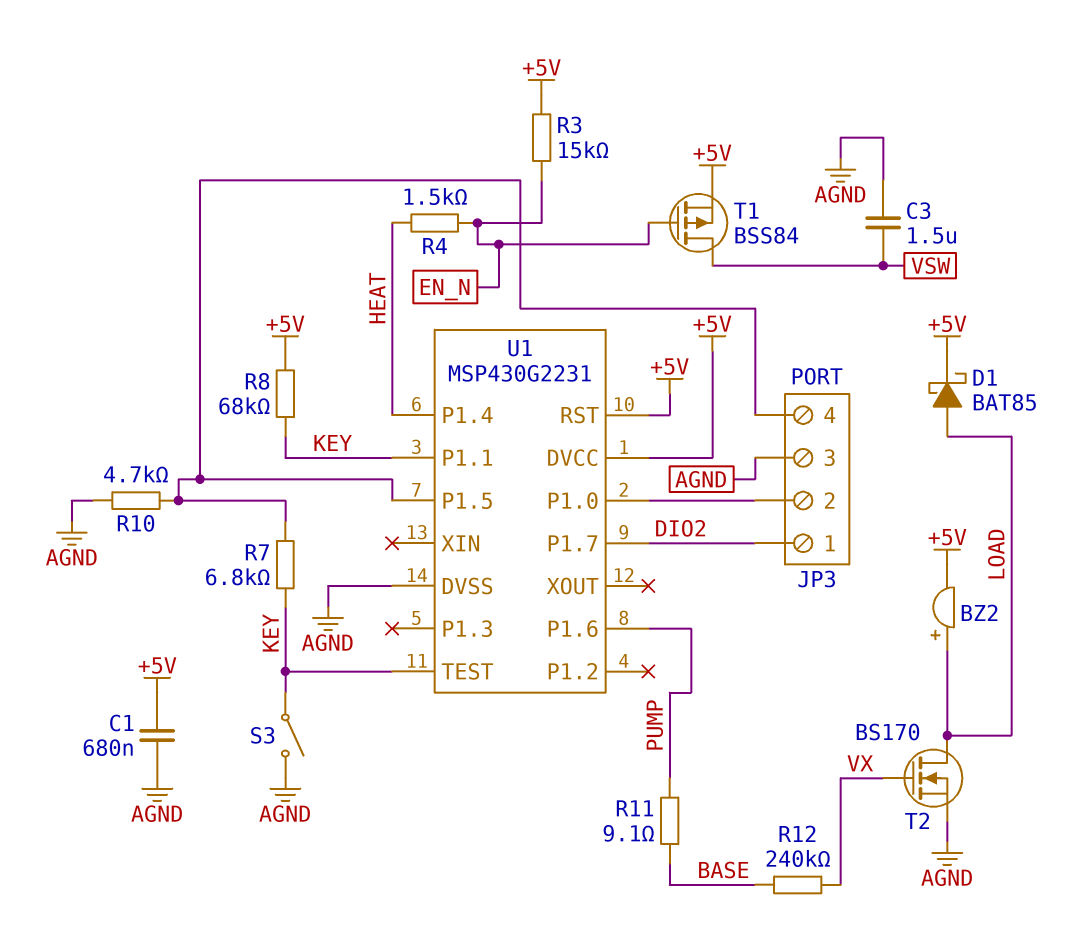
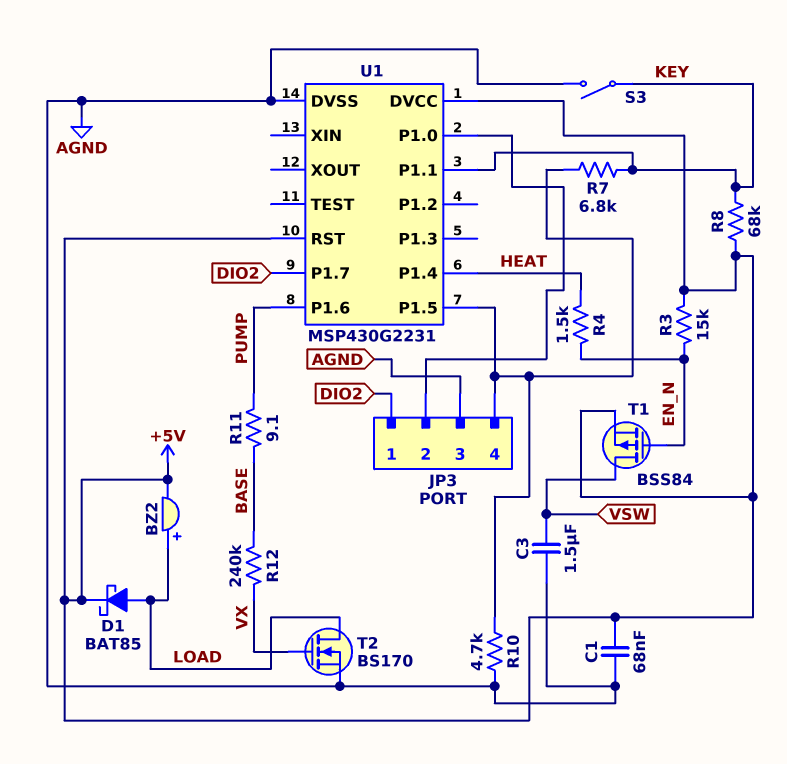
C1: 680nF (+5V, AGND) -> 68nF (+5V, AGND)
U1 pin TEST: KEY -> none

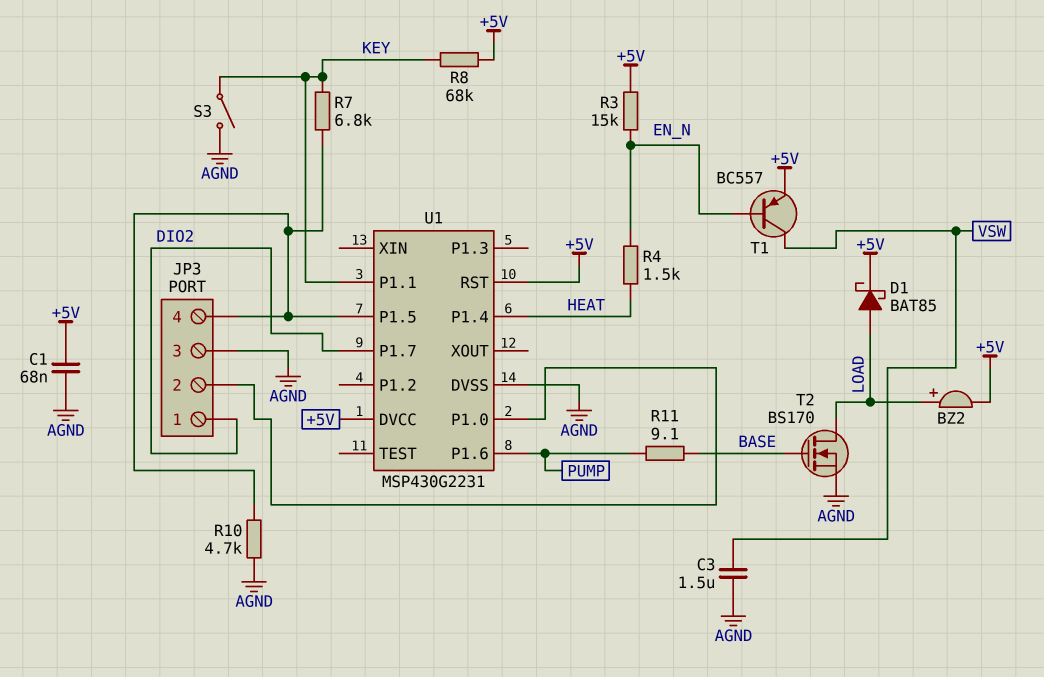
R12: 240k (BASE, VX) -> none
T1: PMOS BSS84 (G EN_N, D VSW, S +5V) -> PNP BC557 (B EN_N, C VSW, E +5V)
T2: NMOS BS170 (G VX, D LOAD, S AGND) -> NMOS BS170 (G BASE, D LOAD, S AGND)

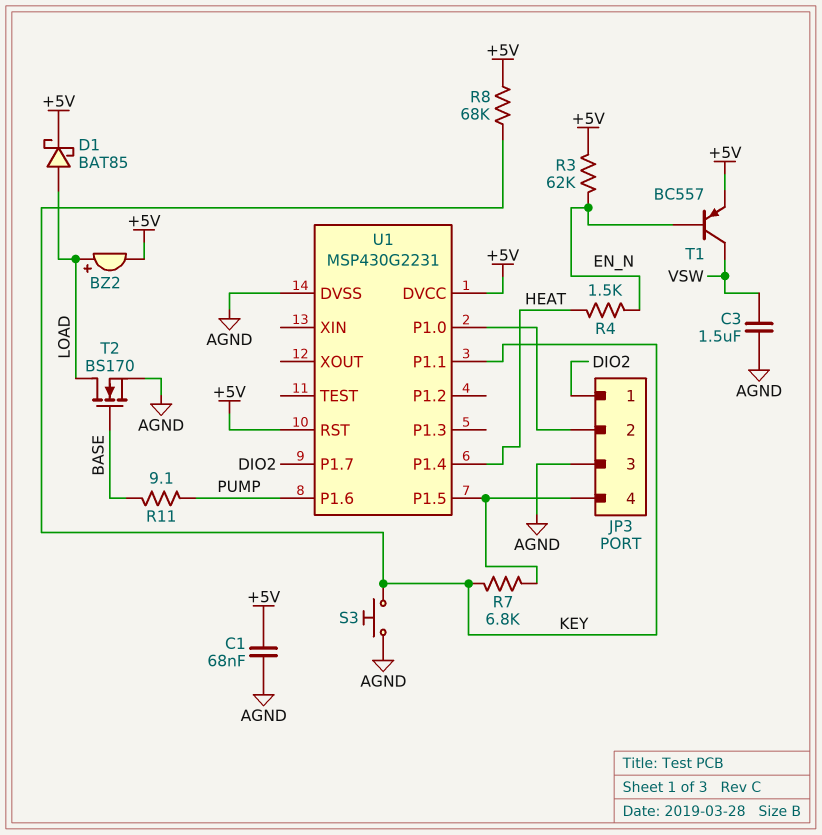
R3: 15k (+5V, EN_N) -> 62k (+5V, EN_N)
R10: 4.7k (AGND, JP3/4) -> none
S3: switch (AGND, KEY) -> button (AGND, KEY)

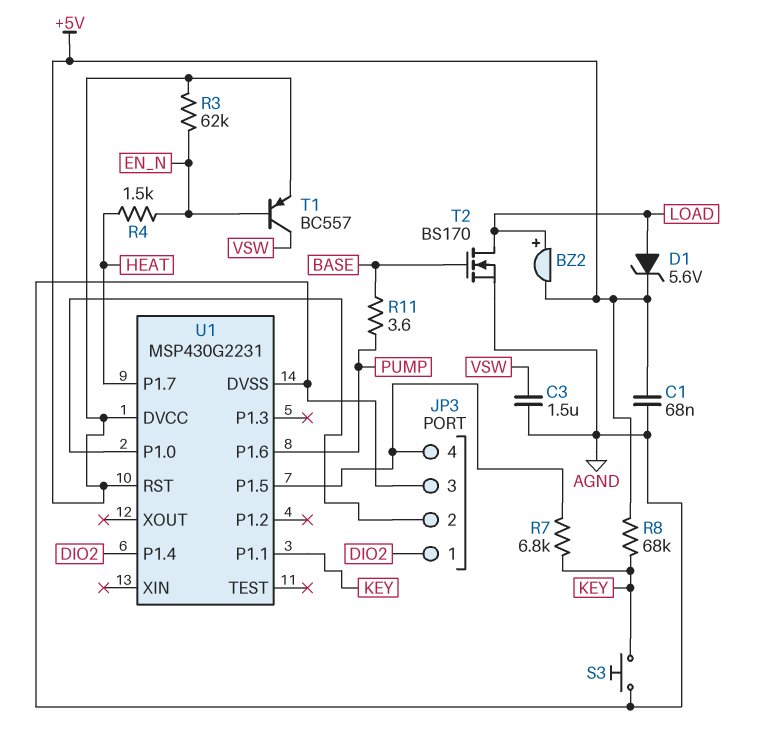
D1: schottky BAT85 (A LOAD, K +5V) -> zener 5.6V (A LOAD, K +5V)
R11: 9.1 (BASE, PUMP) -> 3.6 (BASE, PUMP)
U1 pin P1.4: HEAT -> DIO2
U1 pin P1.7: DIO2 -> HEAT

